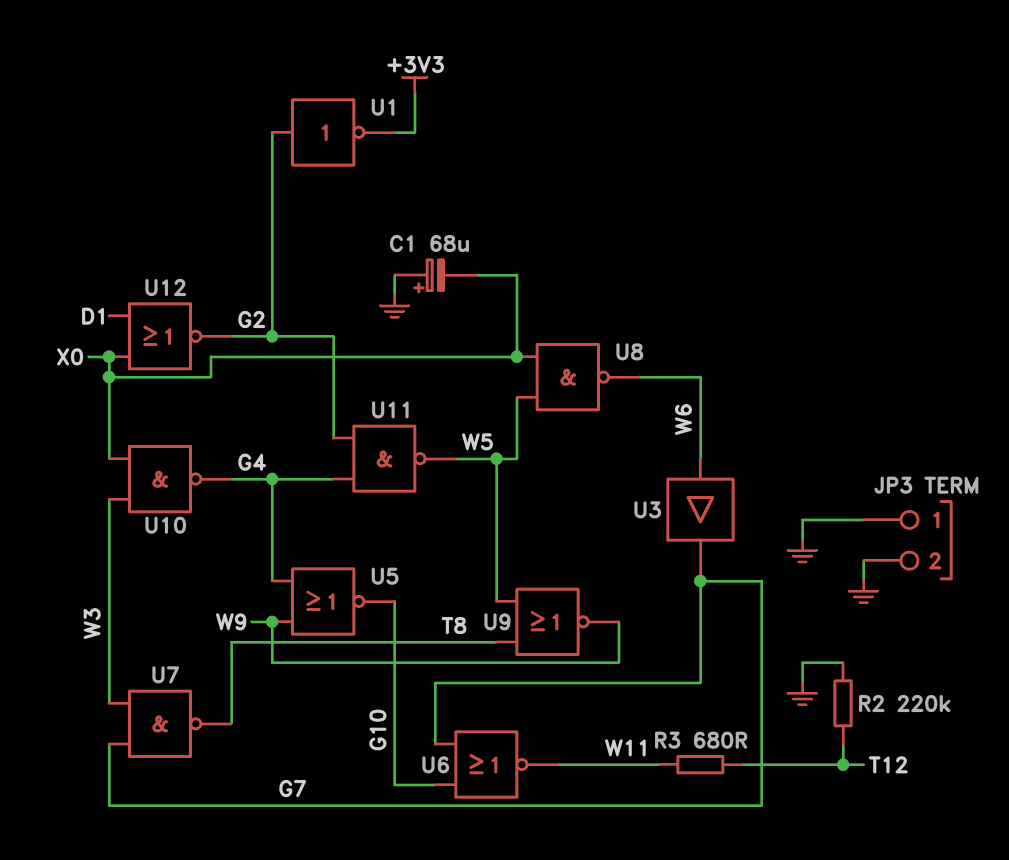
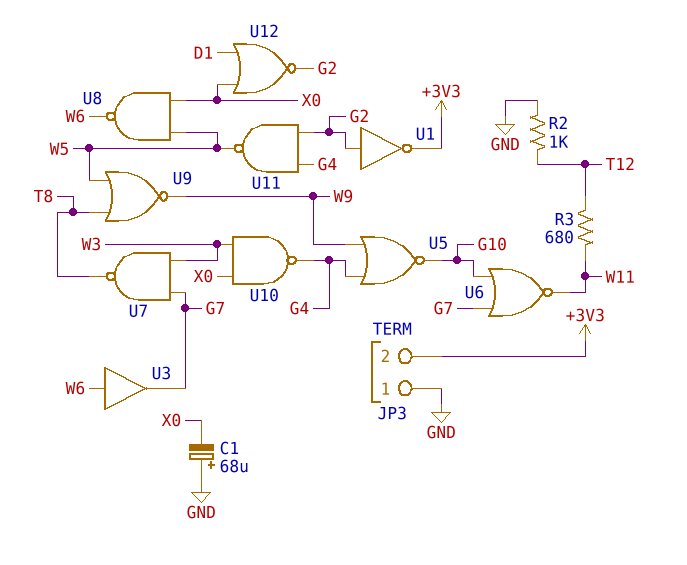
JP3 pin 2: GND -> +3V3
R2: 220k (GND, T12) -> 1k (GND, T12)

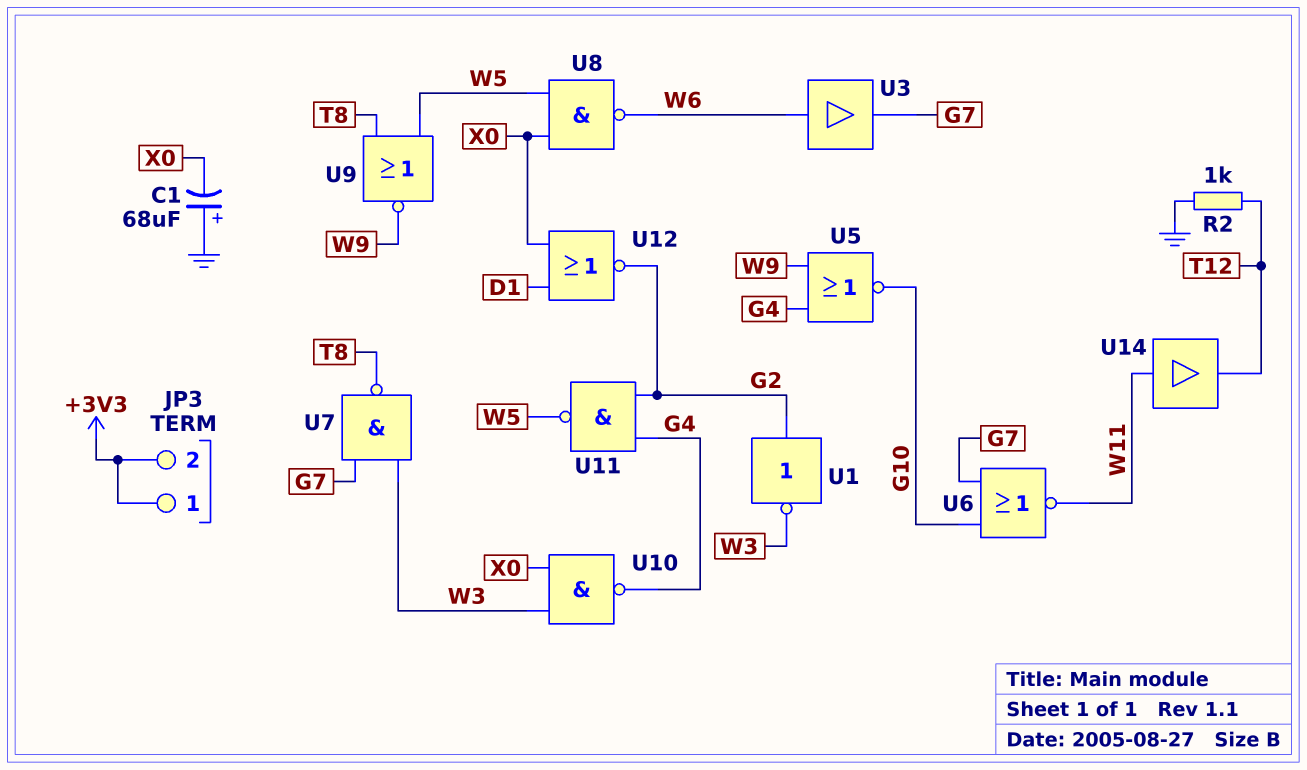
JP3 pin 1: GND -> +3V3
R3: 680 (T12, W11) -> none
U1: NOT (in G2, out +3V3) -> NOT (in G2, out W3)
U14: none -> buffer (in W11, out T12)

